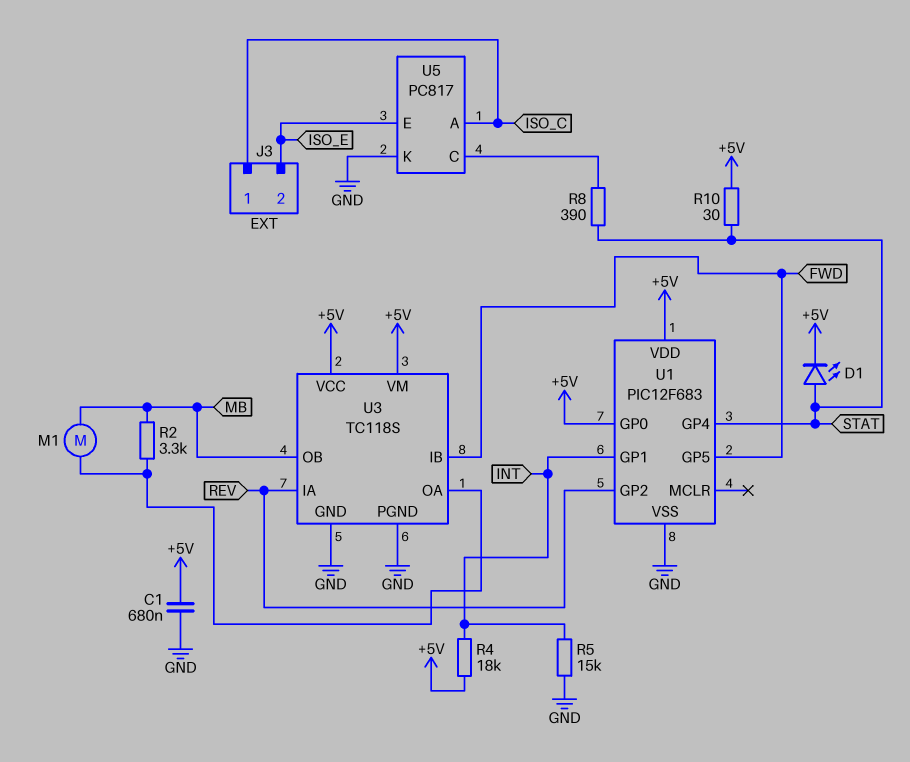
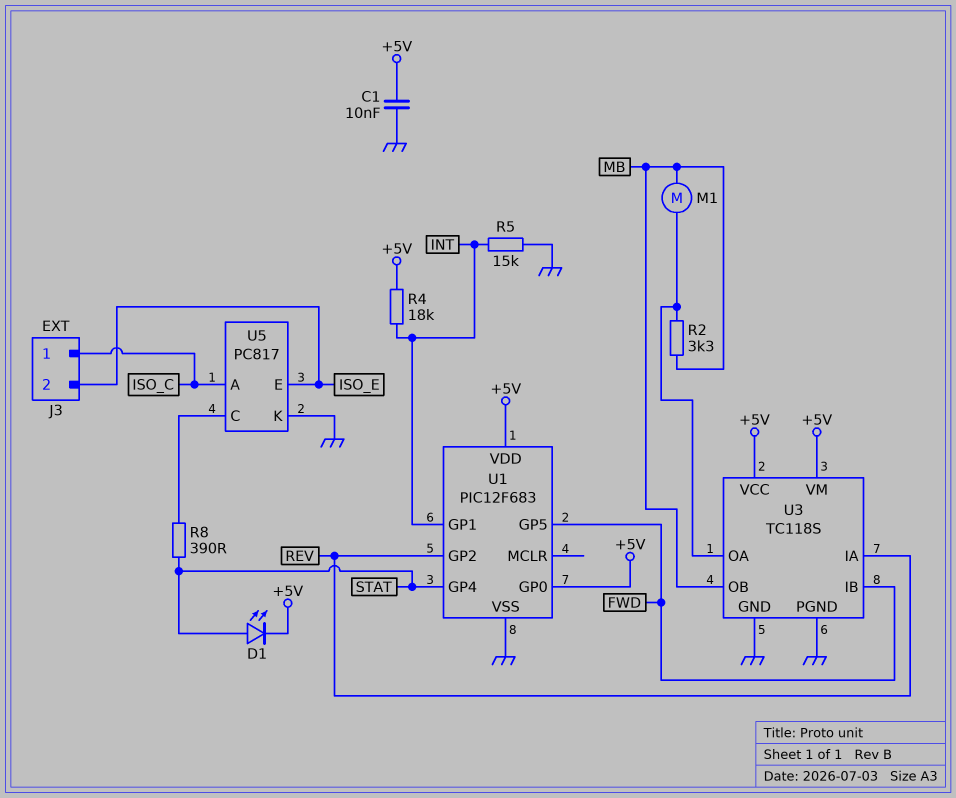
C1: 680nF (+5V, GND) -> 10nF (+5V, GND)
R10: 30 (+5V, STAT) -> none

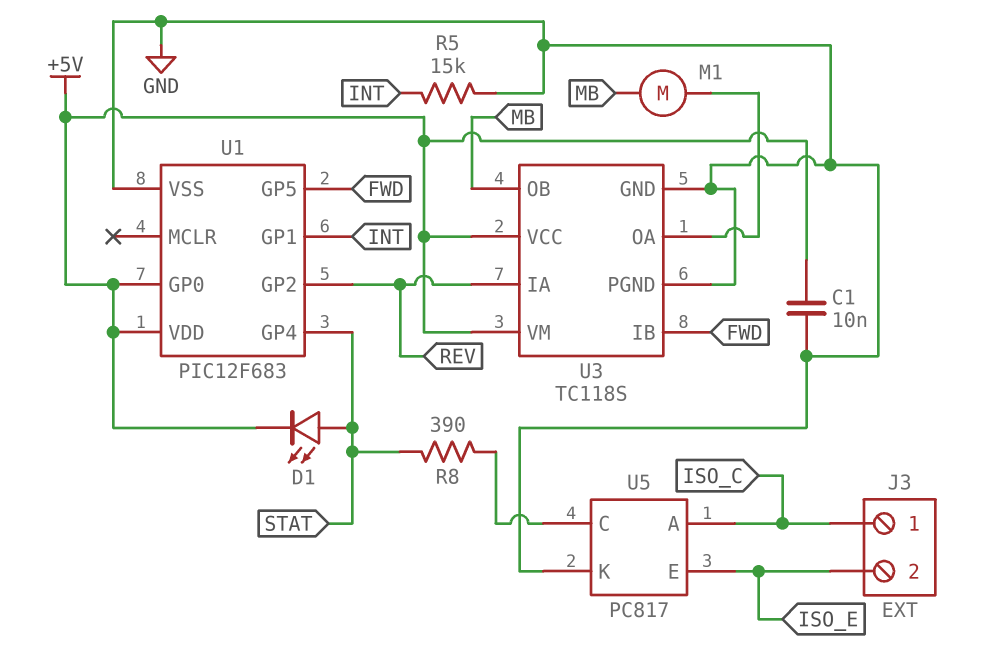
R2: 3.3k (MB, U3/OA) -> none
R4: 18k (+5V, INT) -> none

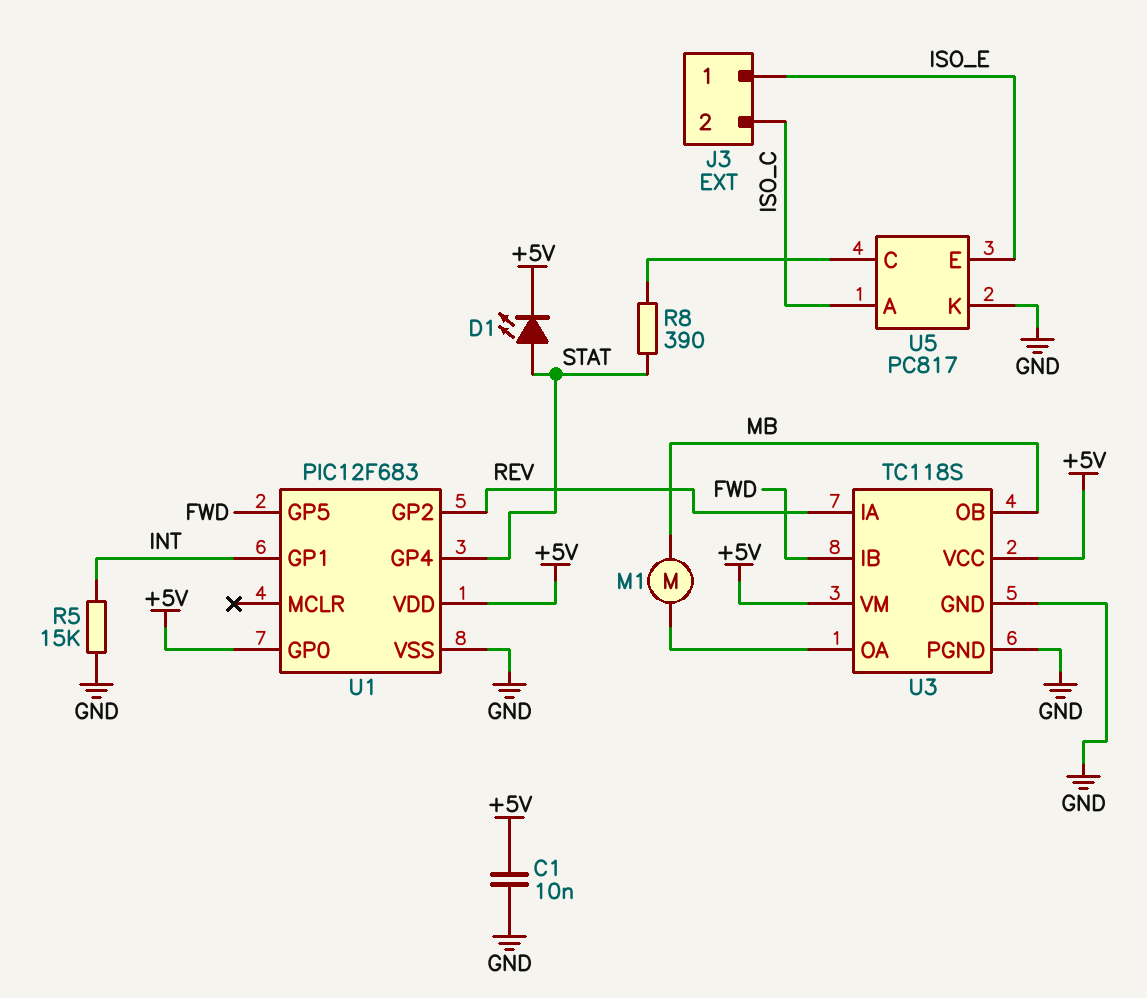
J3 pin 1: ISO_C -> ISO_E
J3 pin 2: ISO_E -> ISO_C

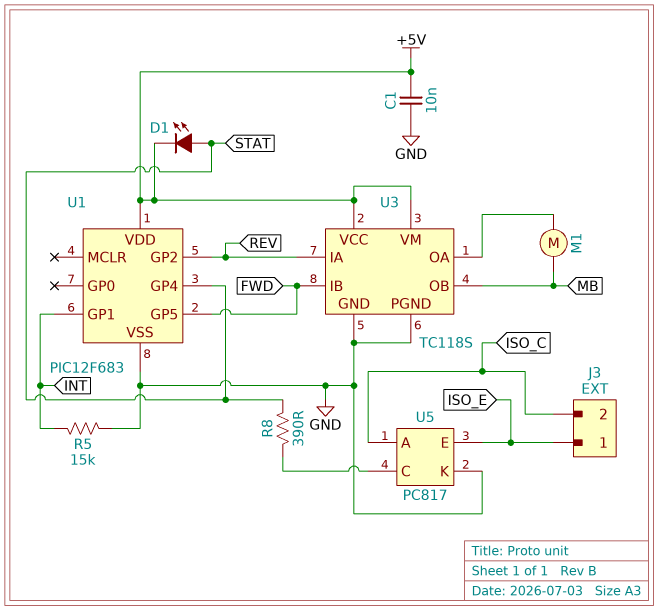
U1 pin GP0: +5V -> none

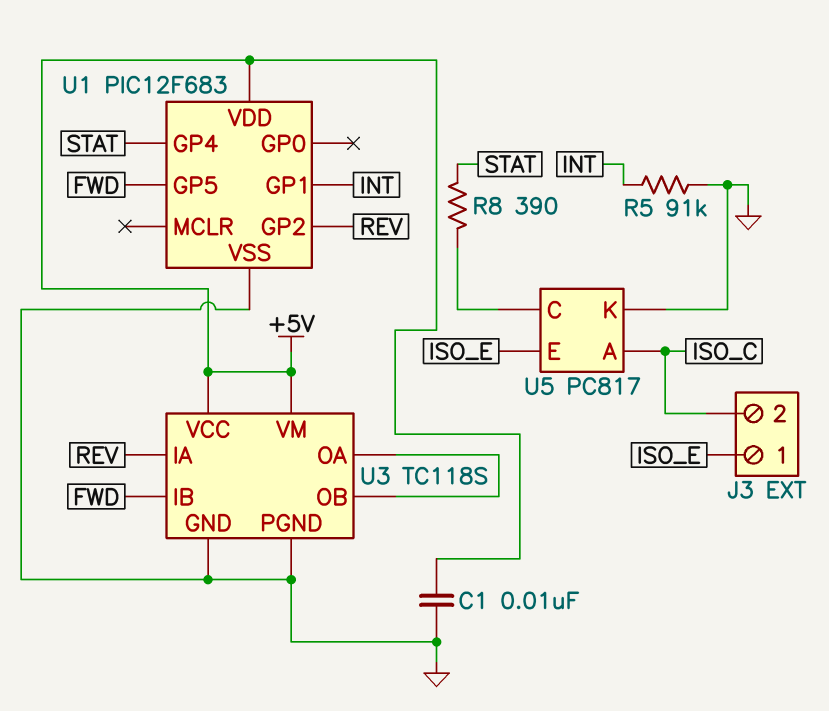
D1: LED (A STAT, K +5V) -> none
M1: motor (MB, U3/OA) -> none
R5: 15k (GND, INT) -> 91k (GND, INT)
U3 pin OB: MB -> U3/OA

